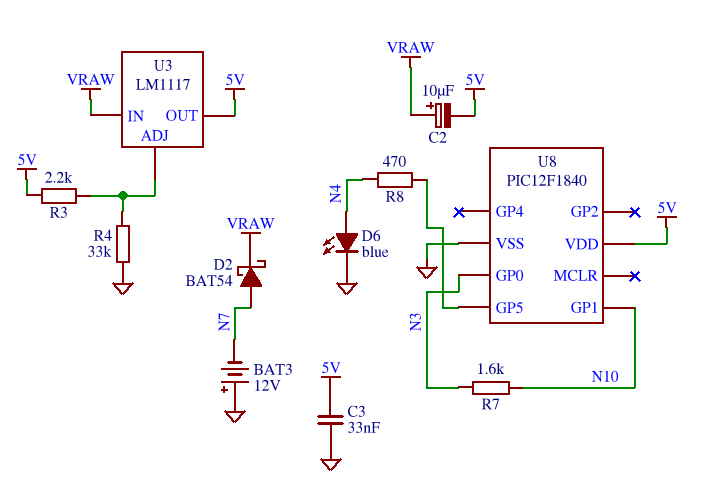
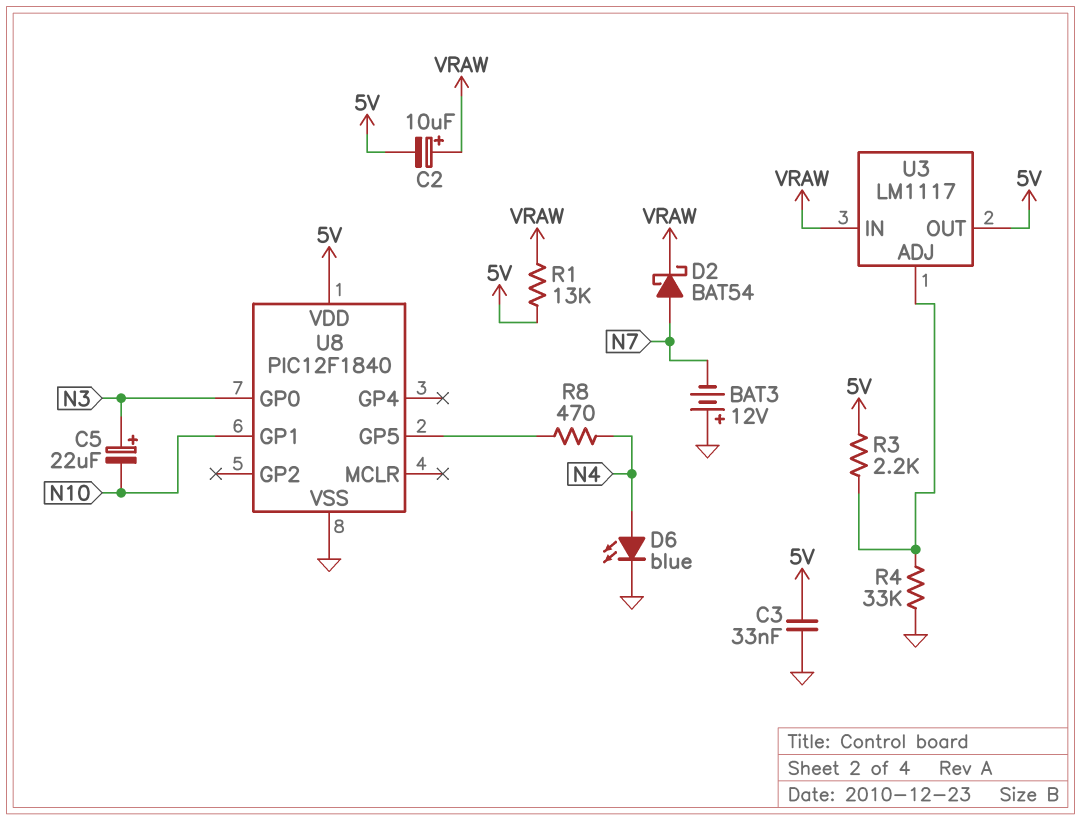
C5: none -> 22uF (plus N3, minus N10)
R1: none -> 13k (5V, VRAW)
R7: 1.6k (N3, N10) -> none

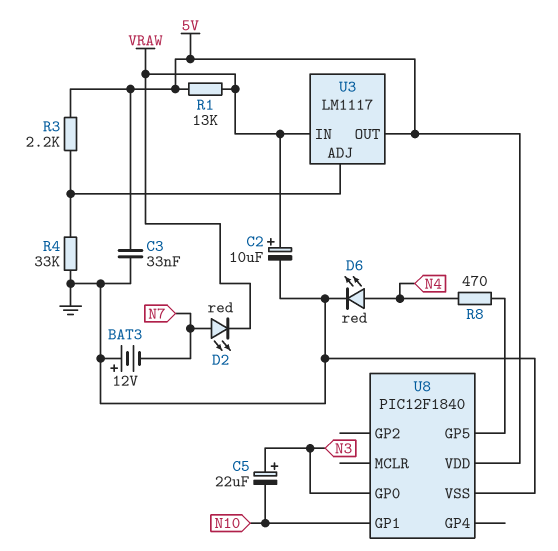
C2: 10uF (plus VRAW, minus 5V) -> 10uF (plus VRAW, minus GND)
D2: schottky BAT54 (A N7, K VRAW) -> LED red (A N7, K VRAW)
D6: LED blue (A N4, K GND) -> LED red (A N4, K GND)

